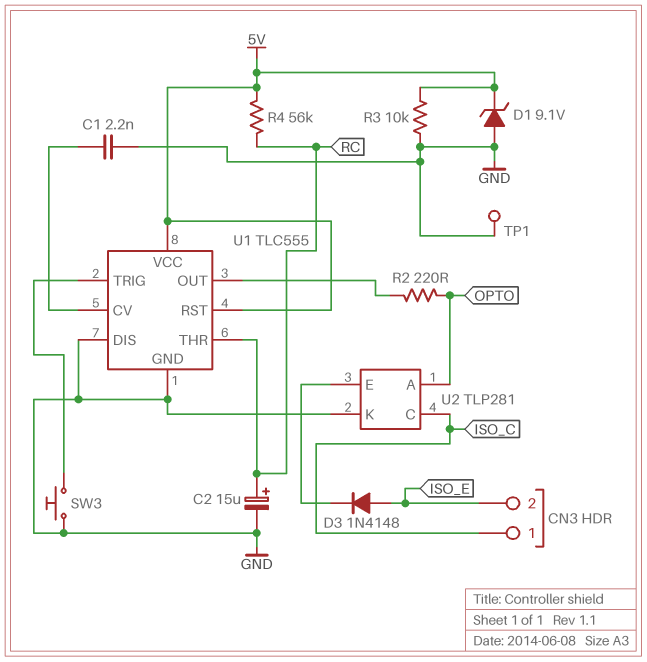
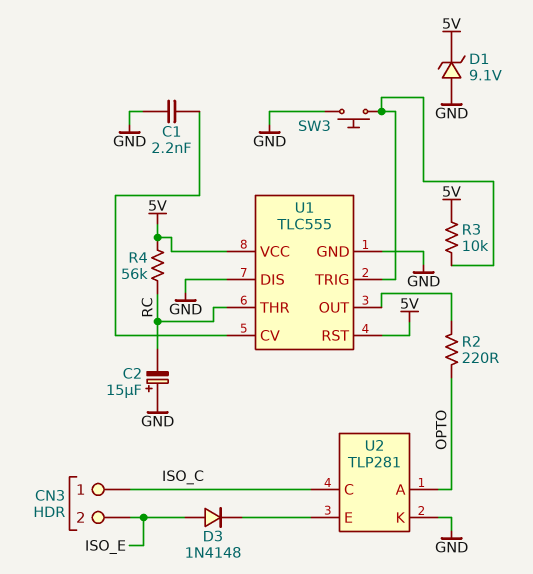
C2: 15uF (plus RC, minus GND) -> 15uF (plus GND, minus RC)
R3: 10k (5V, GND) -> 10k (5V, U1/TRIG)
TP1: test point (GND) -> none

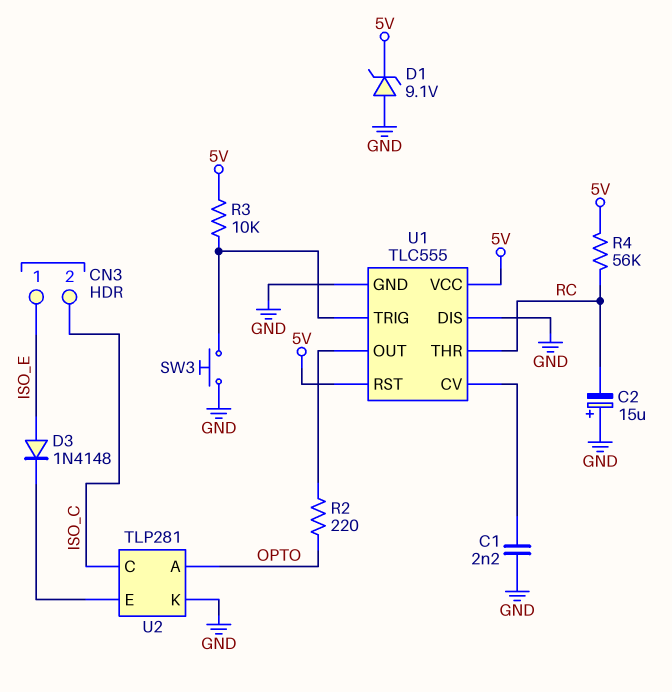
CN3 pin 1: ISO_C -> ISO_E
CN3 pin 2: ISO_E -> ISO_C

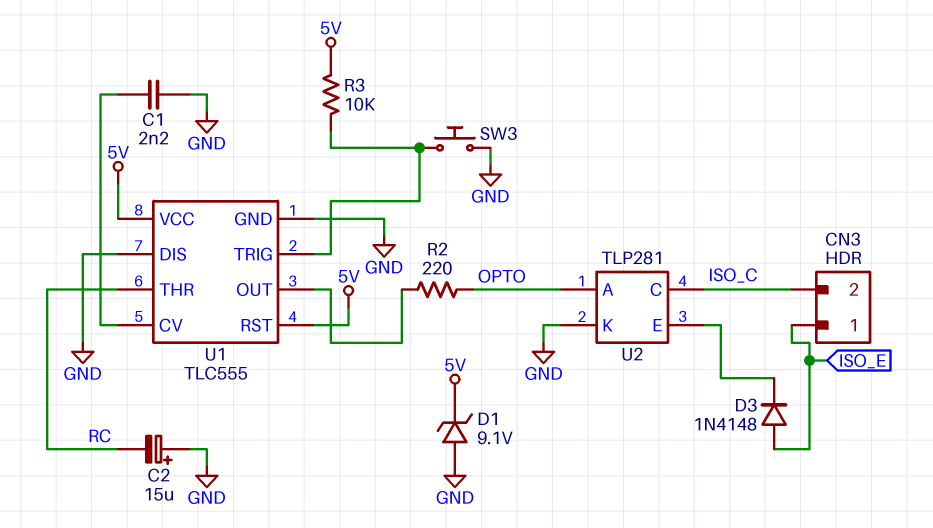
R4: 56k (5V, RC) -> none

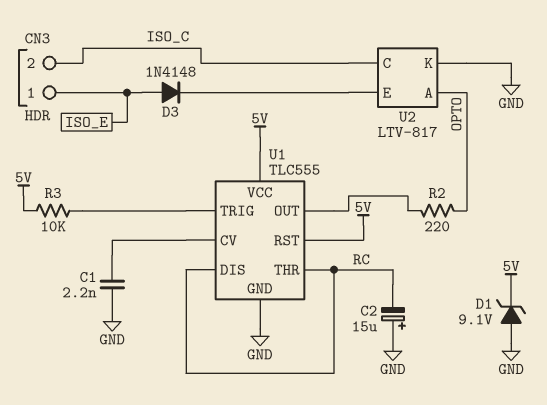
SW3: button (GND, U1/TRIG) -> none
U1 pin DIS: GND -> RC
U2: TLP281 -> LTV-817

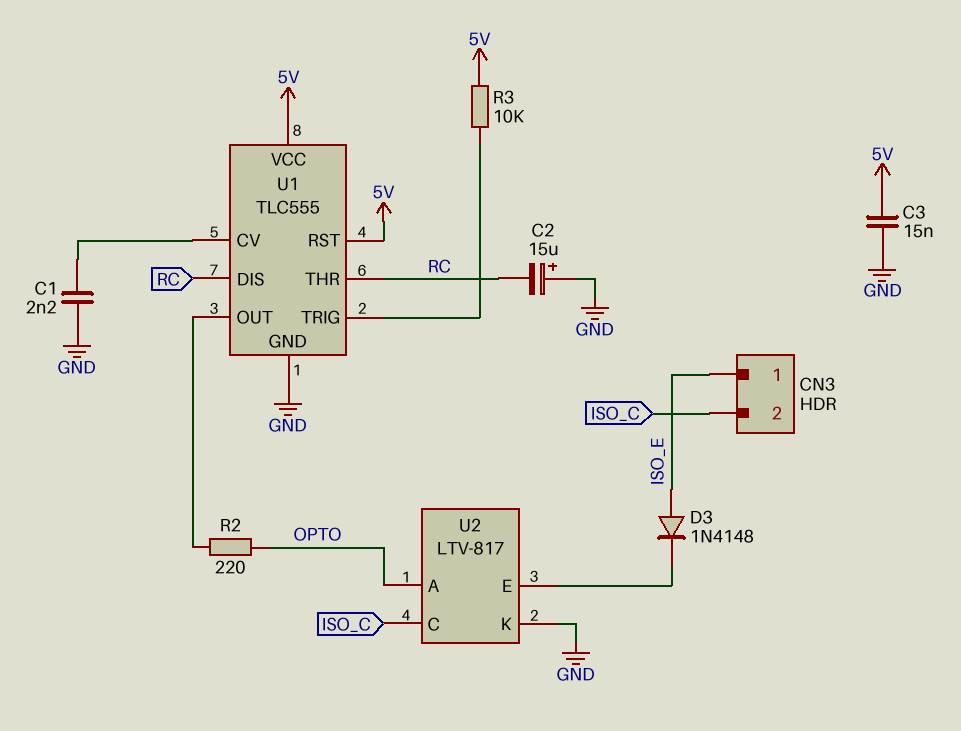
C3: none -> 15nF (5V, GND)
D1: zener 9.1V (A GND, K 5V) -> none

